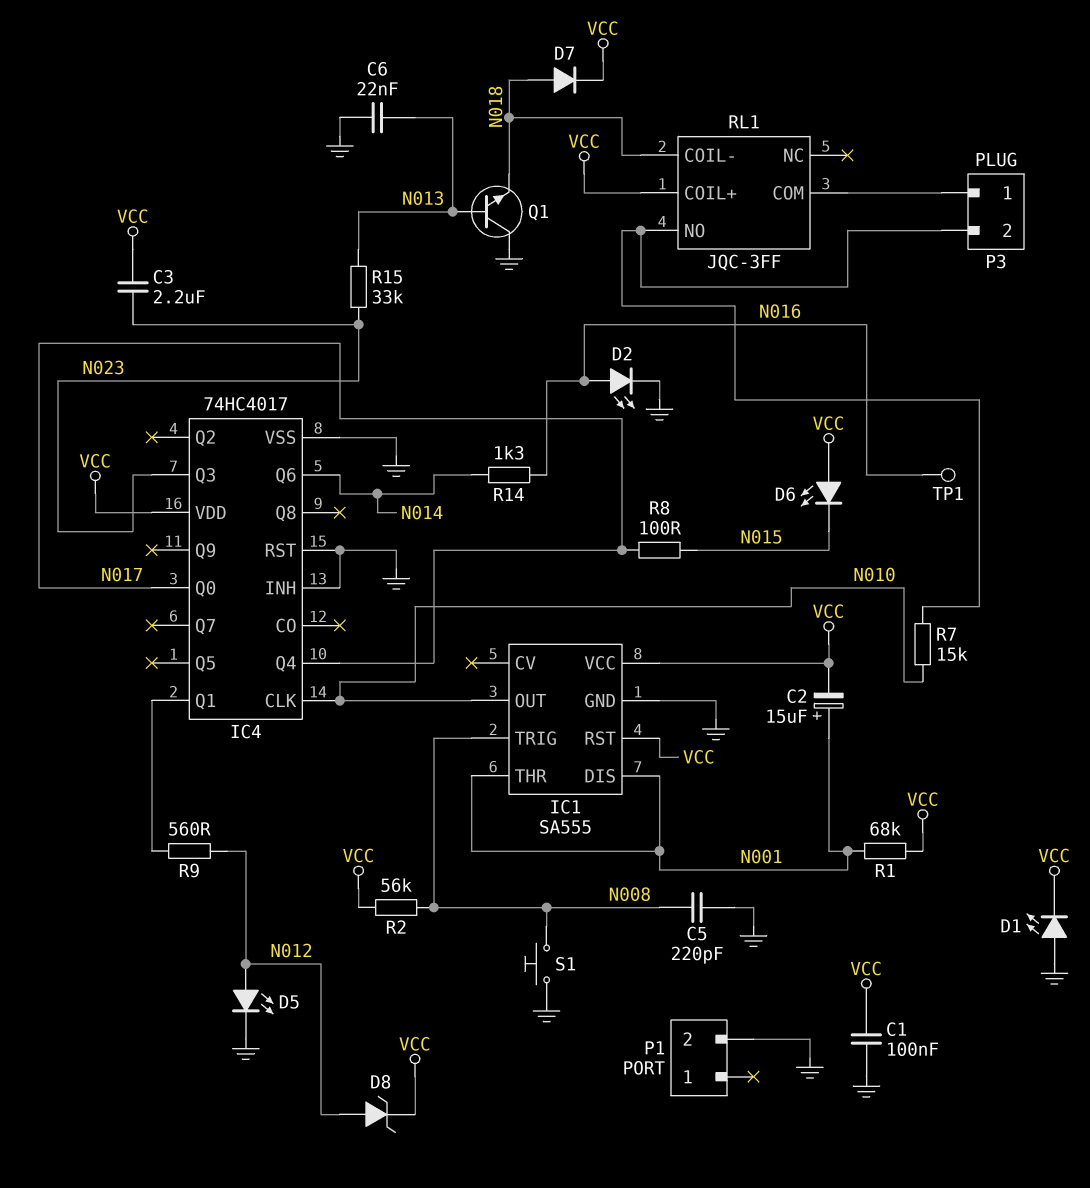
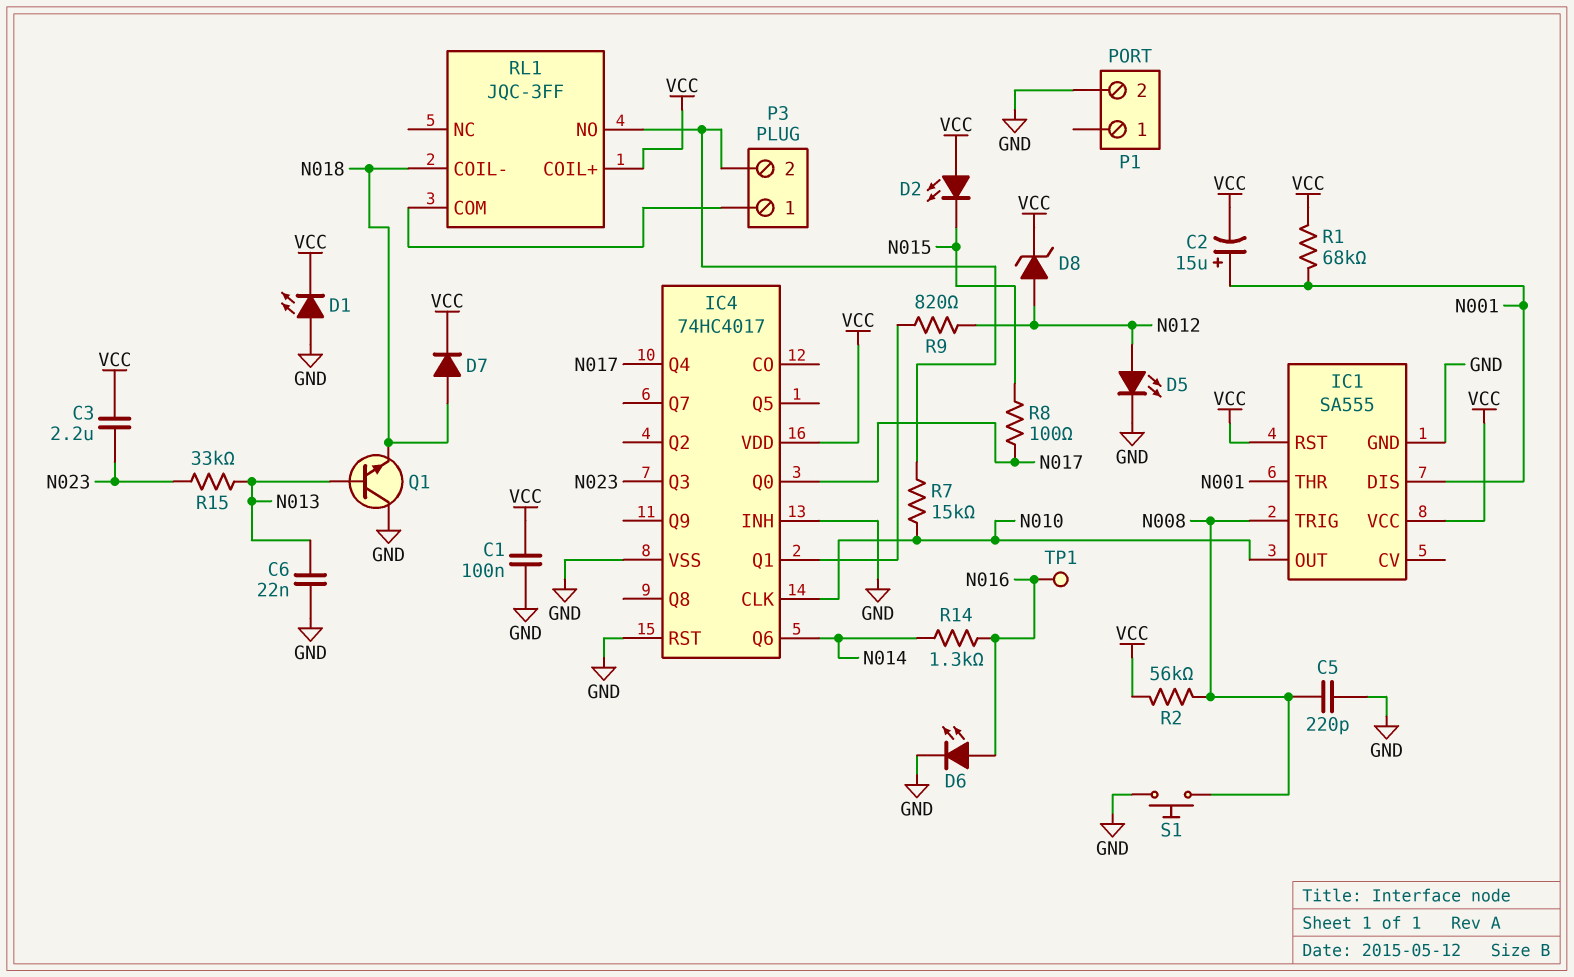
D2: LED (A N016, K GND) -> LED (A VCC, K N015)
D6: LED (A VCC, K N015) -> LED (A N016, K GND)
R9: 560 (IC4/Q1, N012) -> 820 (IC4/Q1, N012)

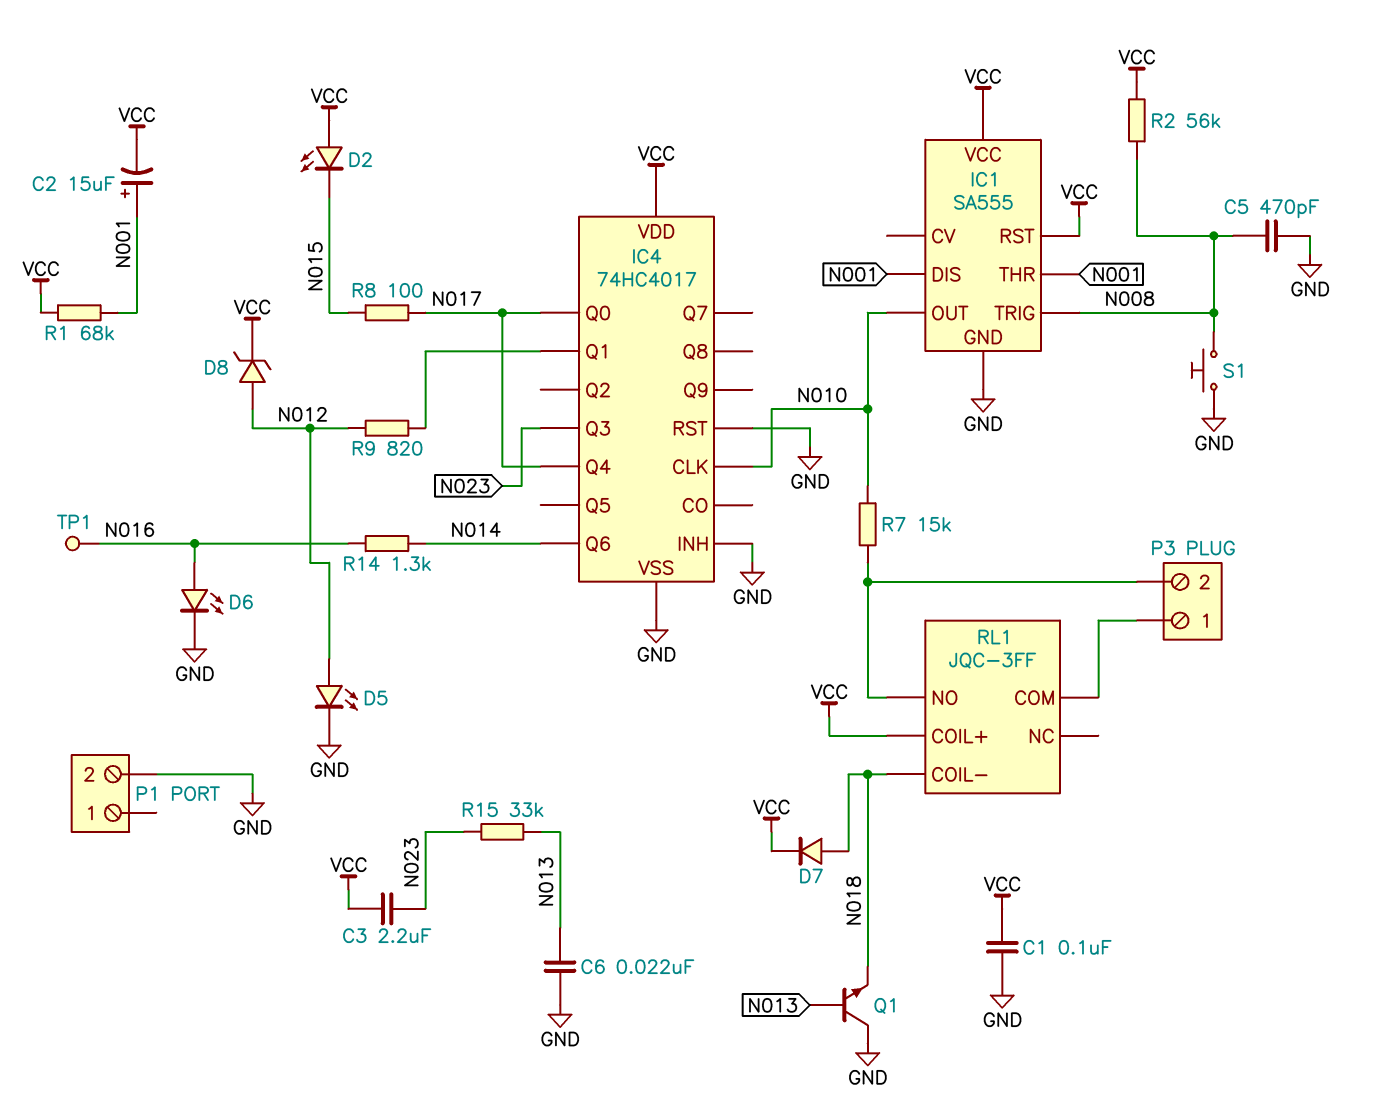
C5: 220pF (GND, N008) -> 470pF (GND, N008)
D1: LED (A GND, K VCC) -> none

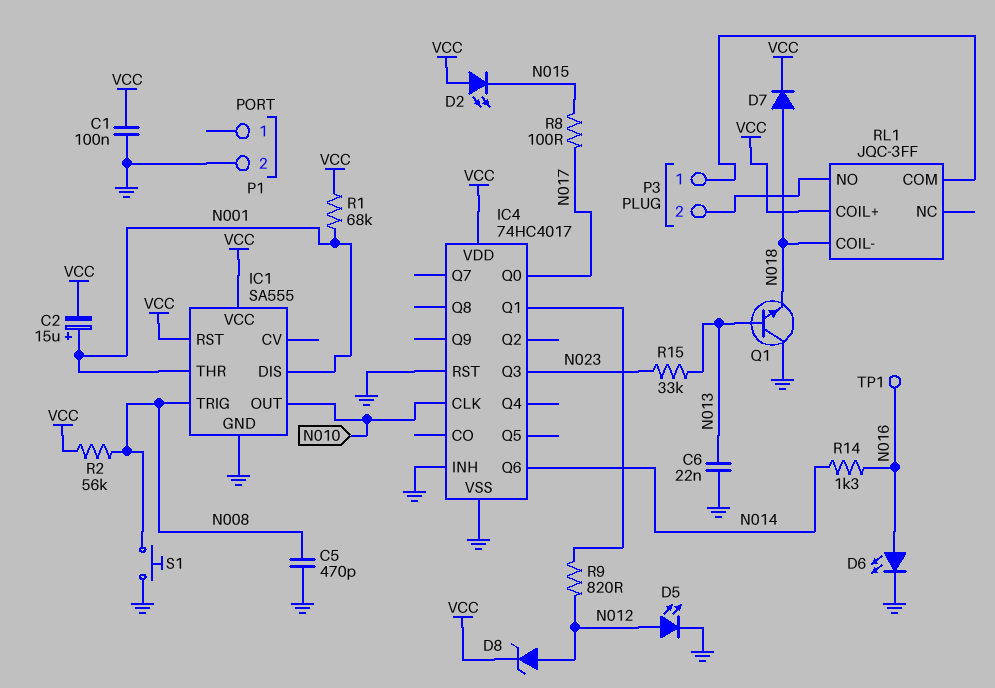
C3: 2.2uF (N023, VCC) -> none
IC4 pin Q4: N017 -> none
R7: 15k (N010, P3/2) -> none

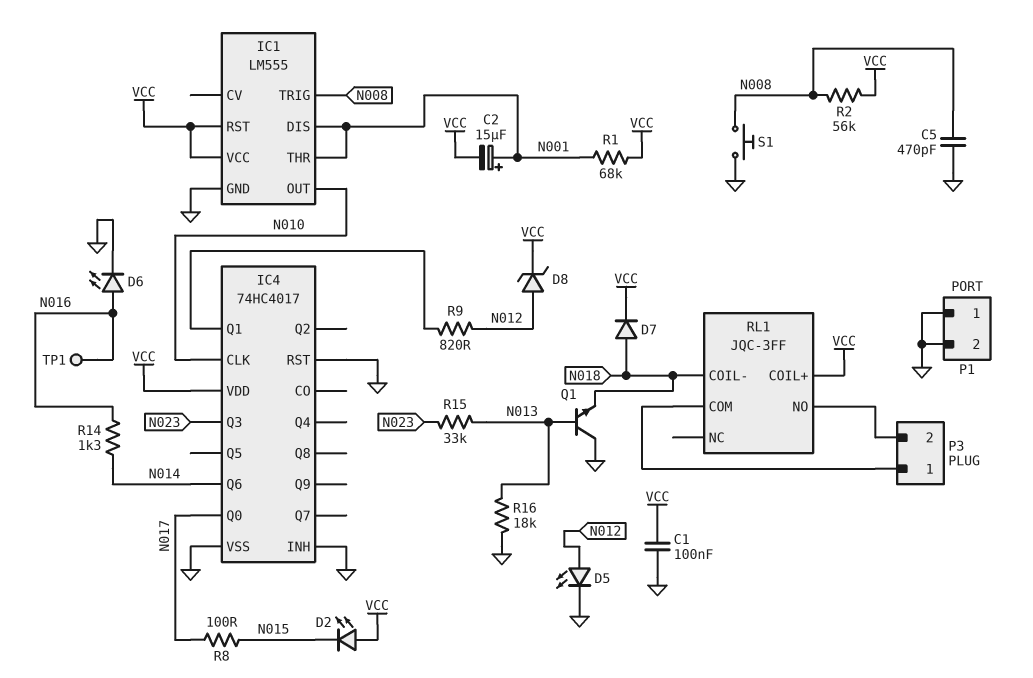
C6: 22nF (GND, N013) -> none
IC1: SA555 -> LM555
P1 pin 1: none -> GND
R16: none -> 18k (GND, N013)

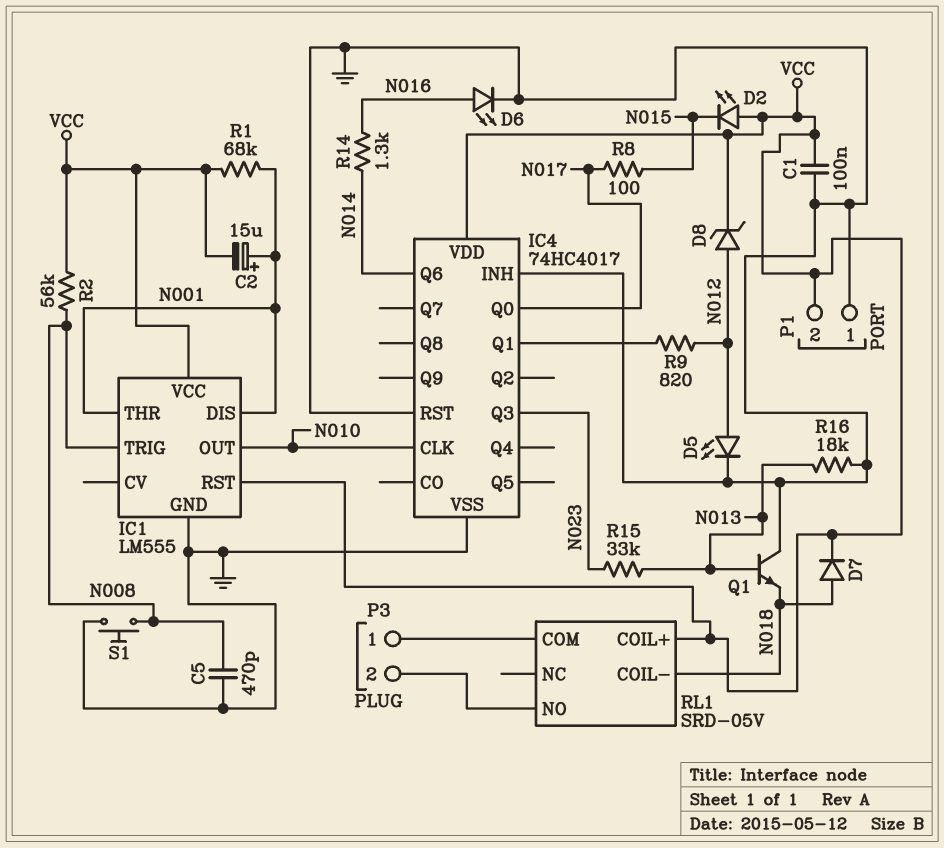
P1 pin 2: GND -> VCC
RL1: JQC-3FF -> SRD-05V
TP1: test point (N016) -> none

